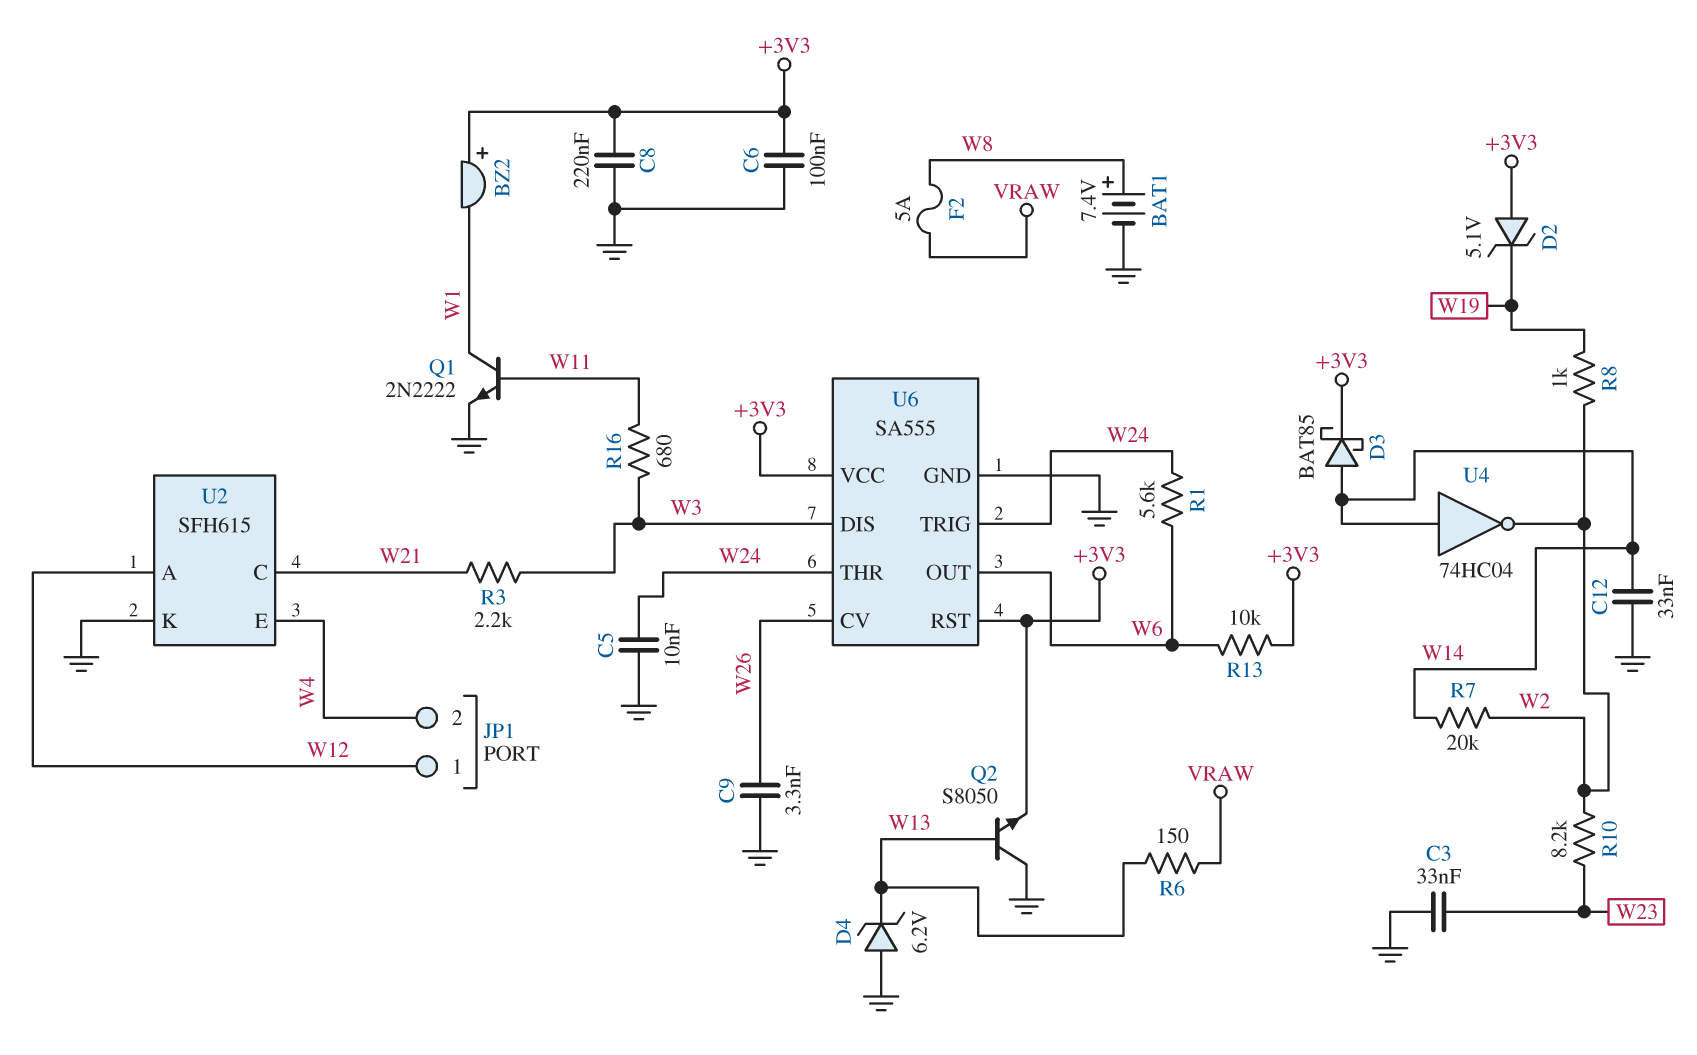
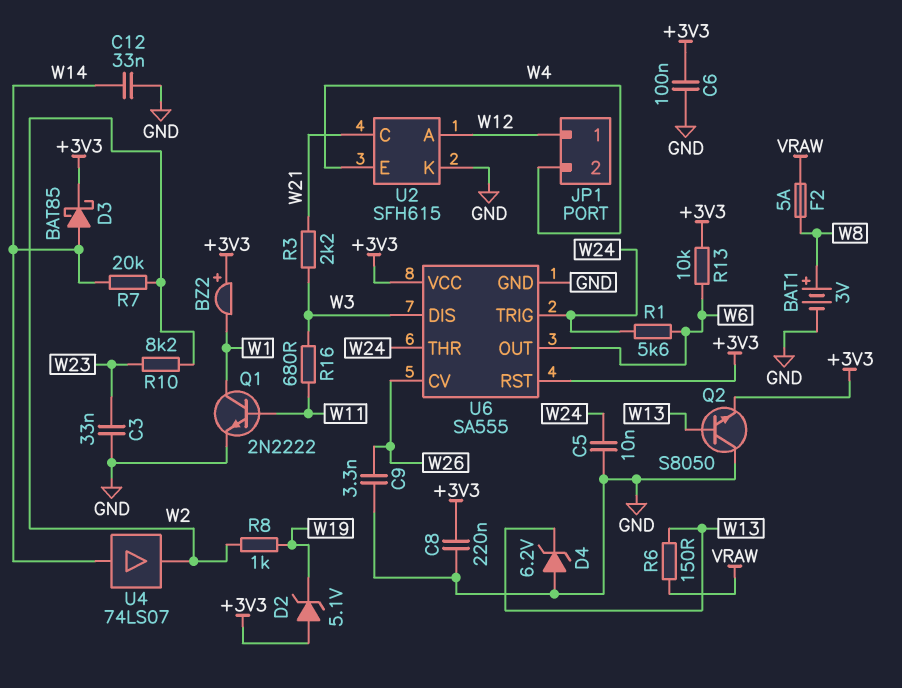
BAT1: 7.4V (plus W8, minus GND) -> 3V (plus W8, minus GND)
U4: NOT 74HC04 (in W14, out W2) -> buffer 74LS07 (in W14, out W2)

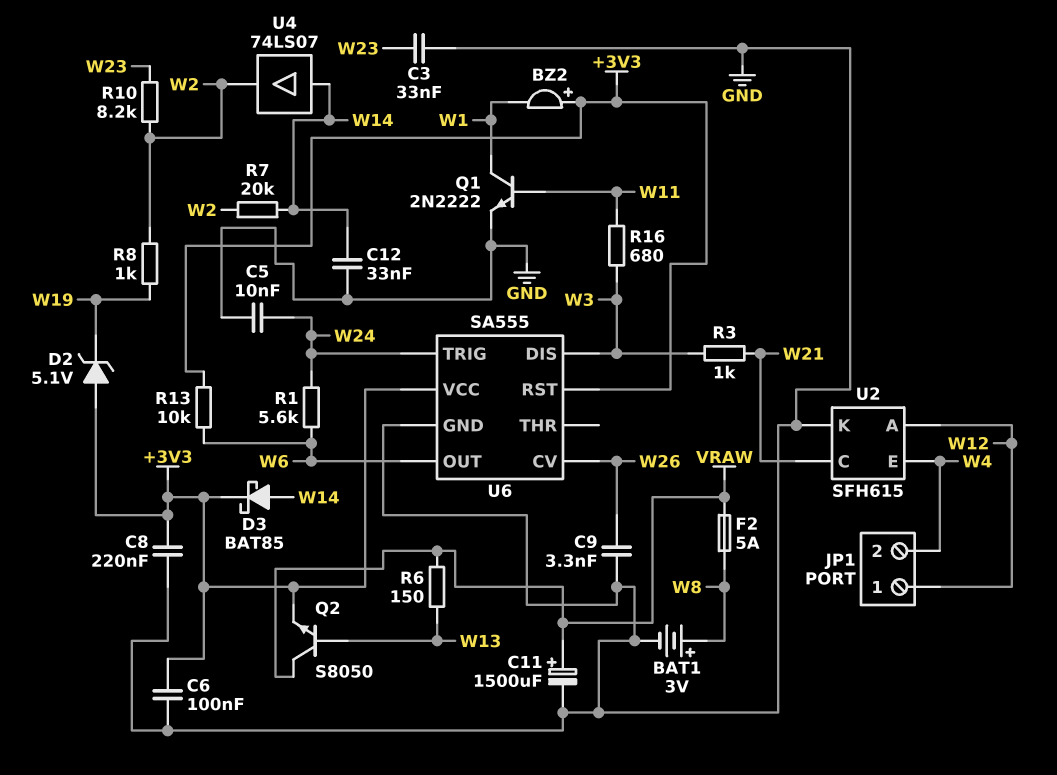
C11: none -> 1500uF (plus VRAW, minus GND)
D4: zener 6.2V (A GND, K W13) -> none
Q2: NPN S8050 (B W13, C GND, E +3V3) -> NPN S8050 (B W13, C VRAW, E +3V3)
R3: 2.2k (W3, W21) -> 1k (W3, W21)
U6 pin THR: W24 -> none

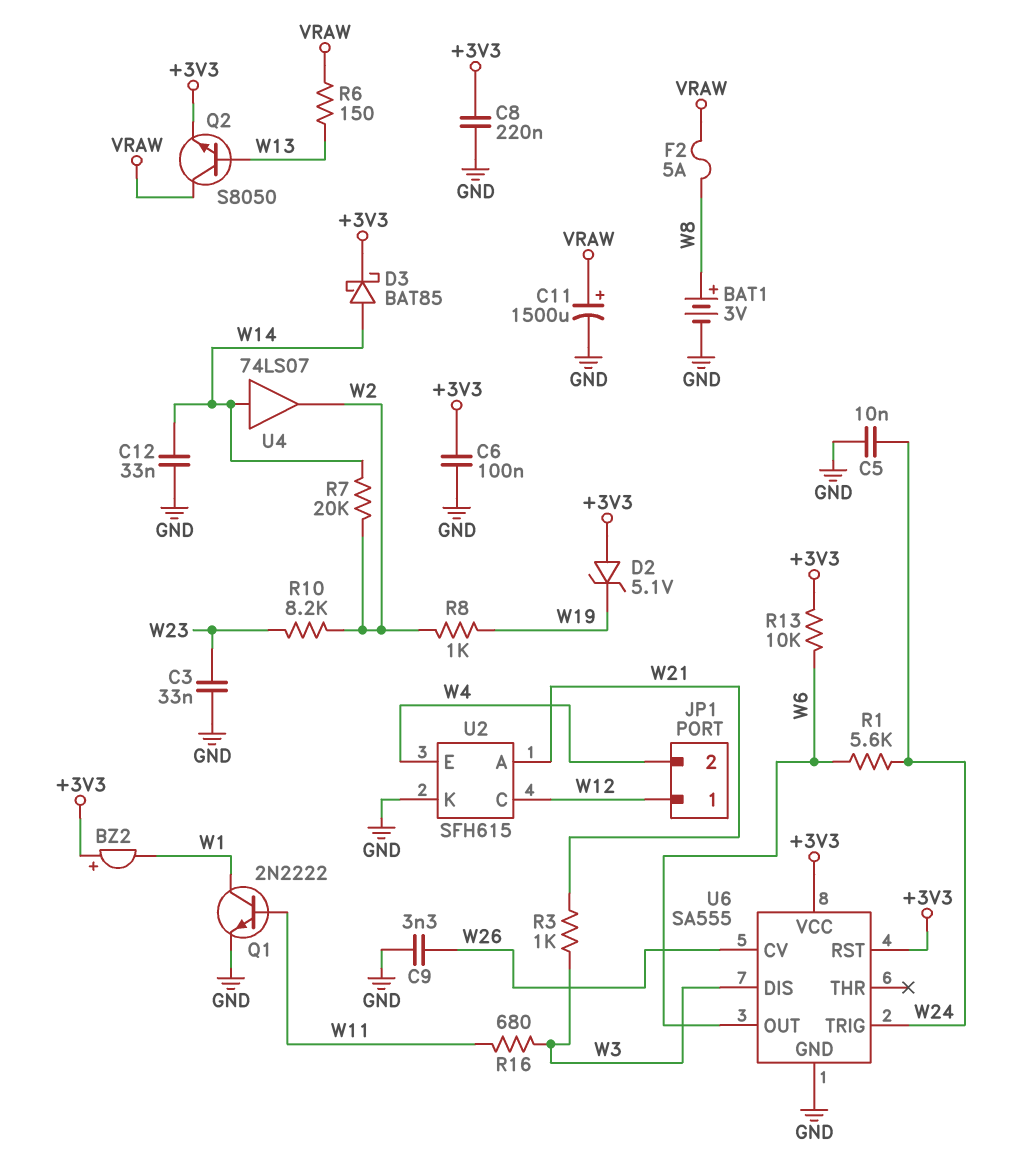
U2 pin A: W12 -> W21
U2 pin C: W21 -> W12

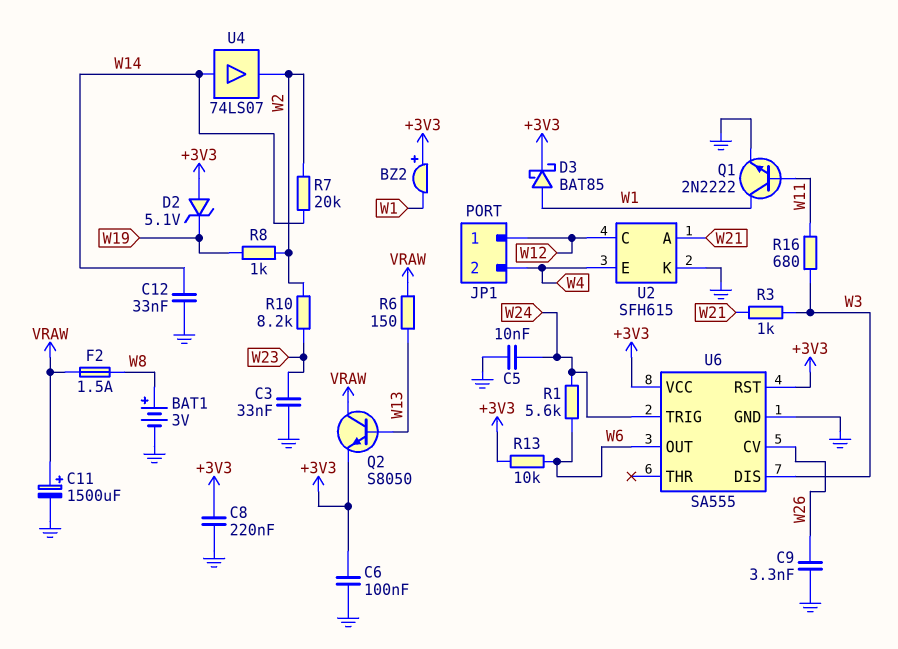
D3: schottky BAT85 (A W14, K +3V3) -> schottky BAT85 (A W1, K +3V3)
F2: 5A (VRAW, W8) -> 1.5A (VRAW, W8)

